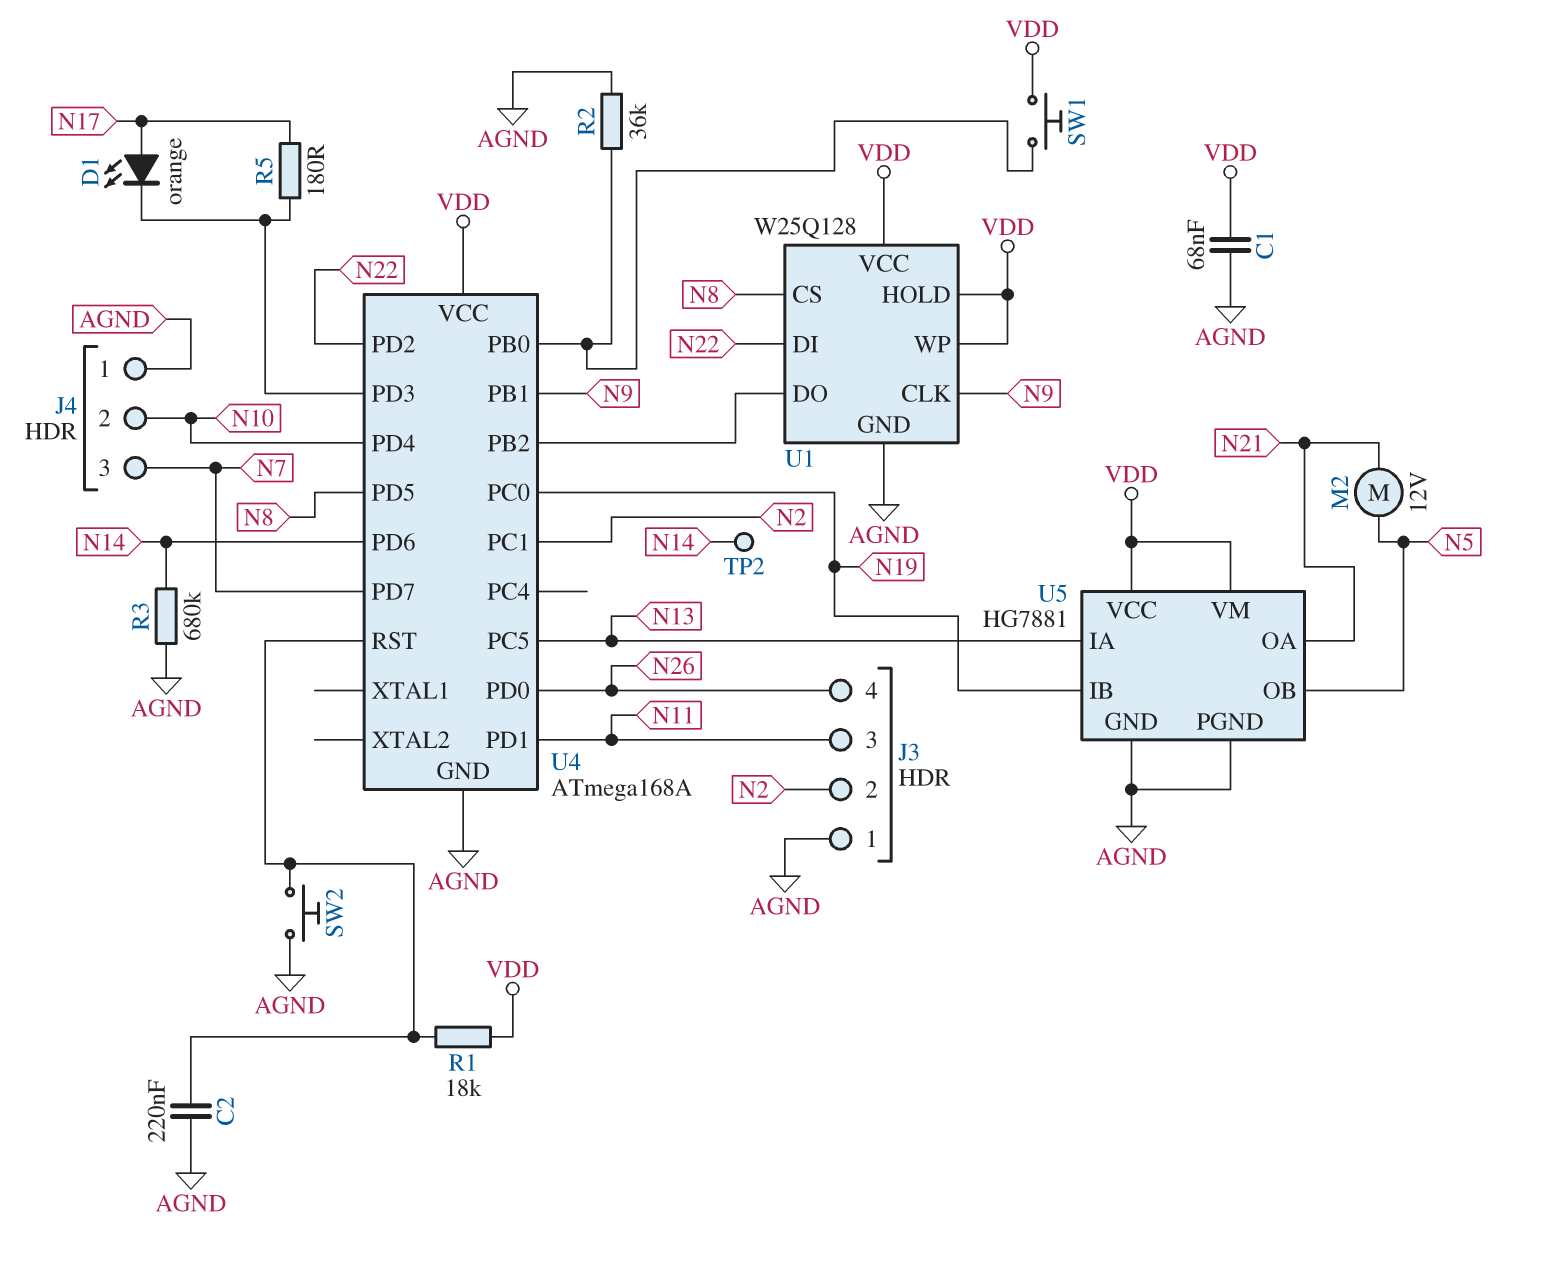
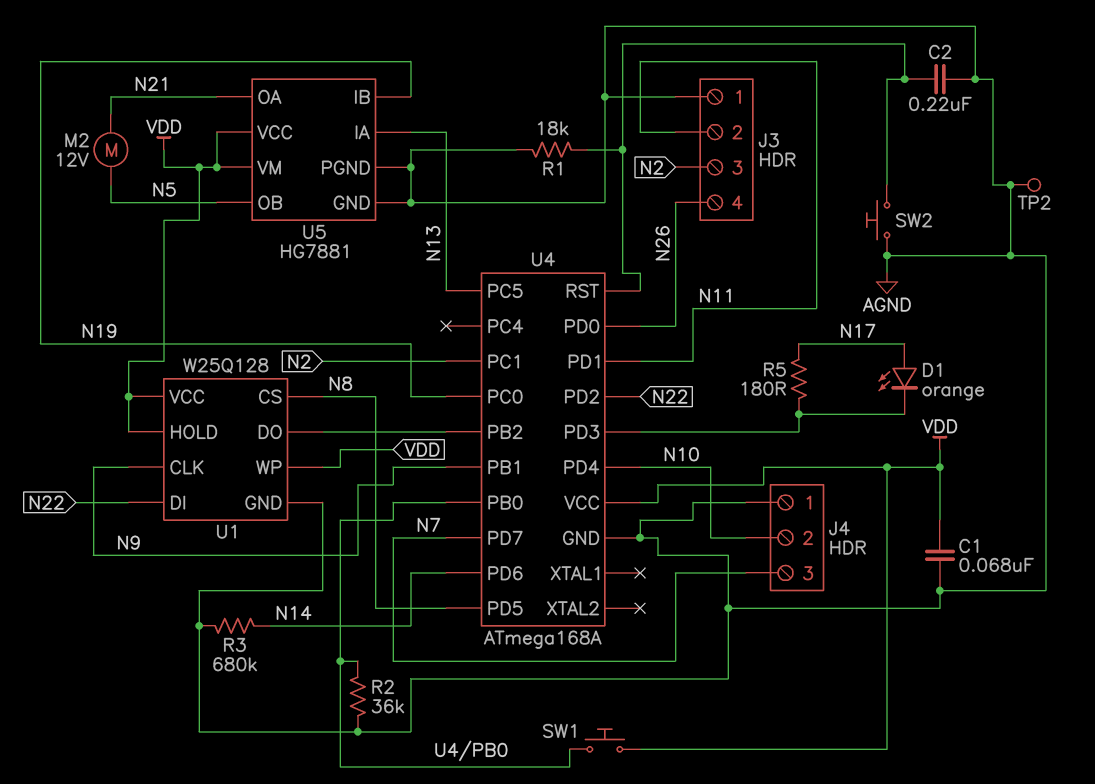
J3 pin 2: N2 -> N11
J3 pin 3: N11 -> N2
R1: 18k (U4/RST, VDD) -> 18k (AGND, U4/RST)
TP2: test point (N14) -> test point (AGND)

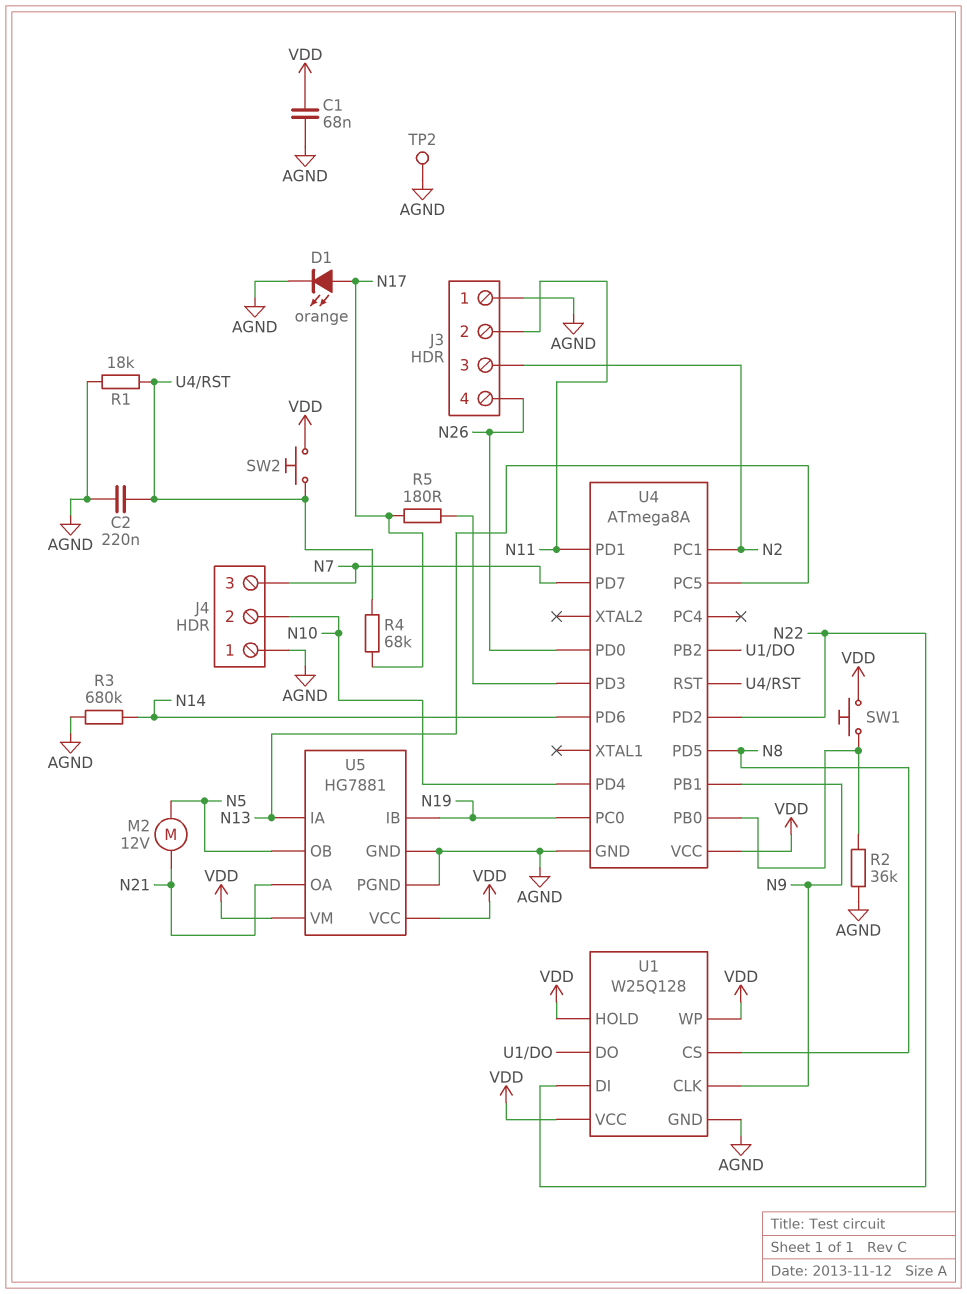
D1: LED orange (A N17, K U4/PD3) -> LED orange (A N17, K AGND)
R4: none -> 68k (N17, U4/RST)
SW2: button (AGND, U4/RST) -> button (U4/RST, VDD)
U4: ATmega168A -> ATmega8A

